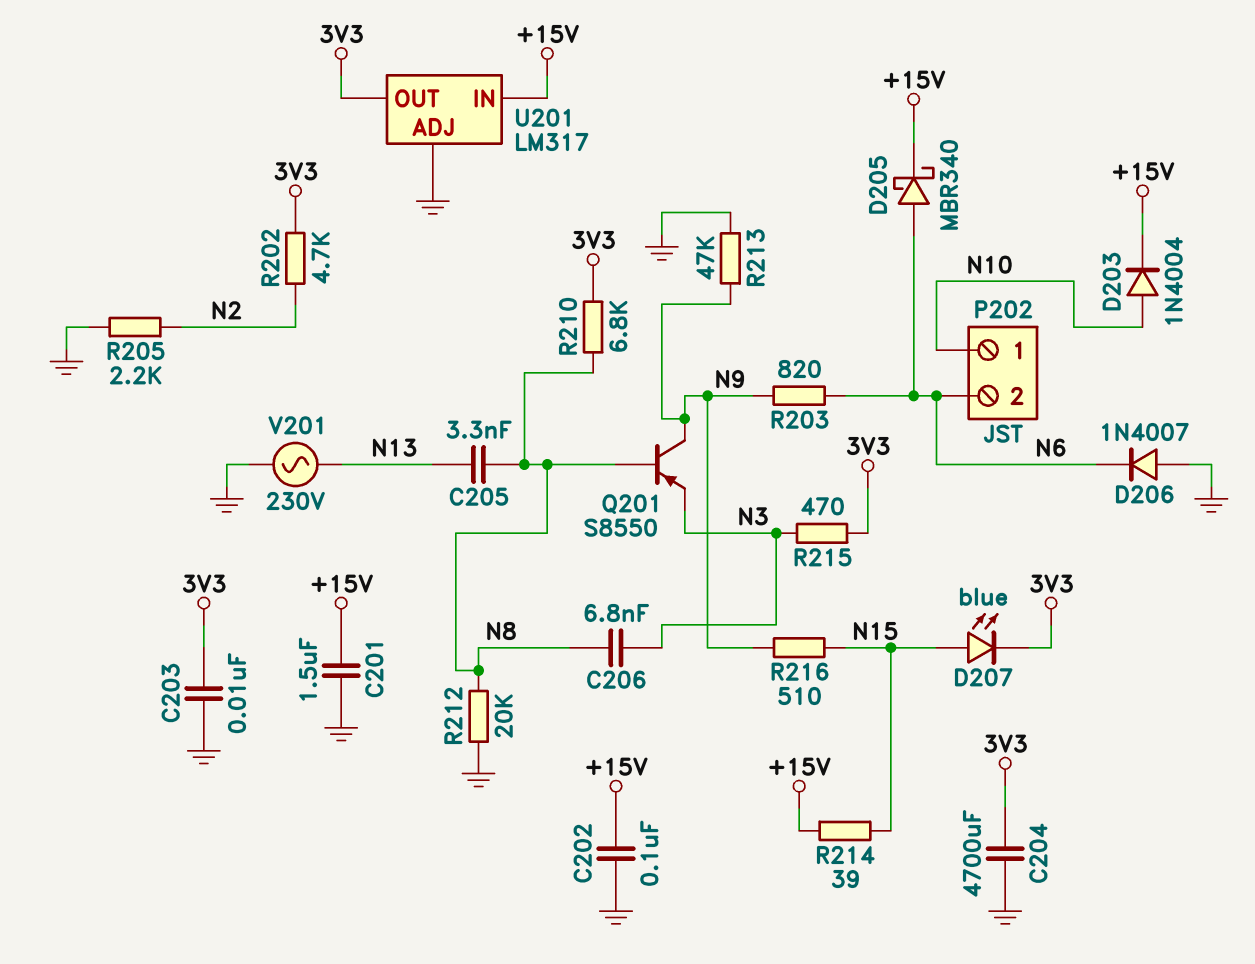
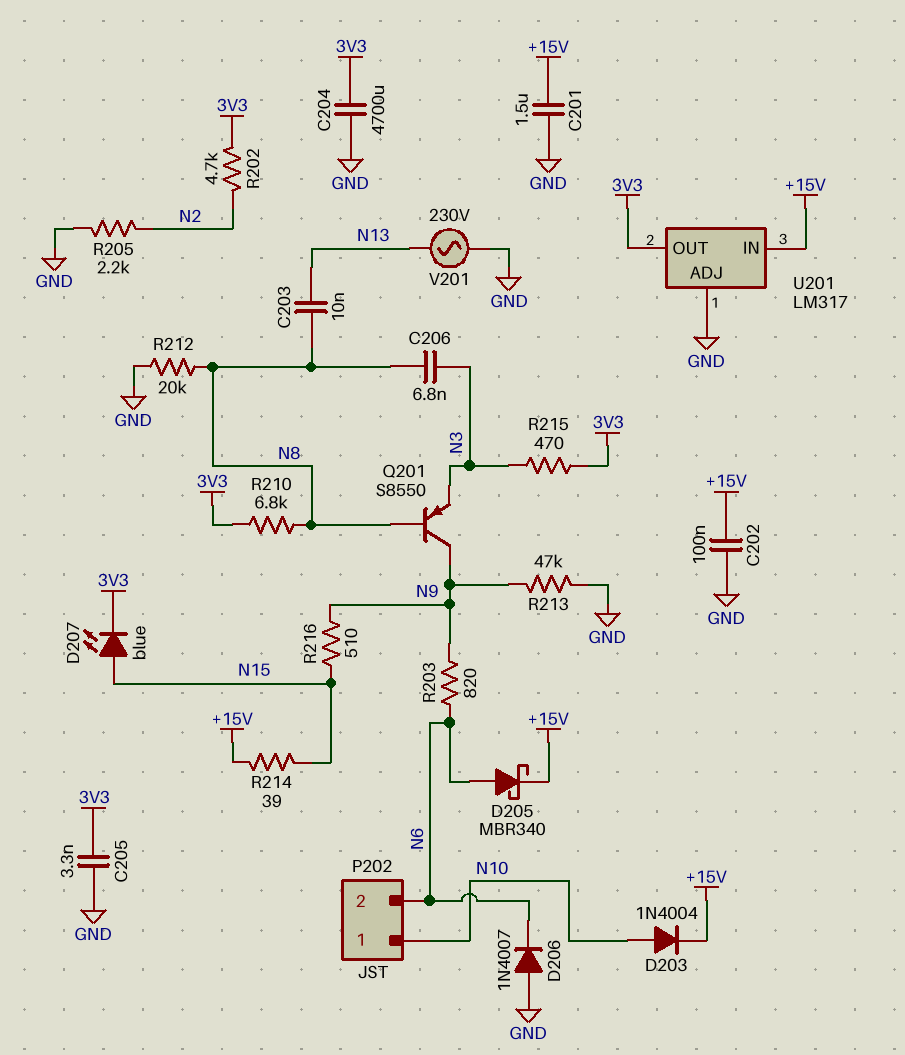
C203: 10nF (3V3, GND) -> 10nF (N8, N13)
C205: 3.3nF (N8, N13) -> 3.3nF (3V3, GND)

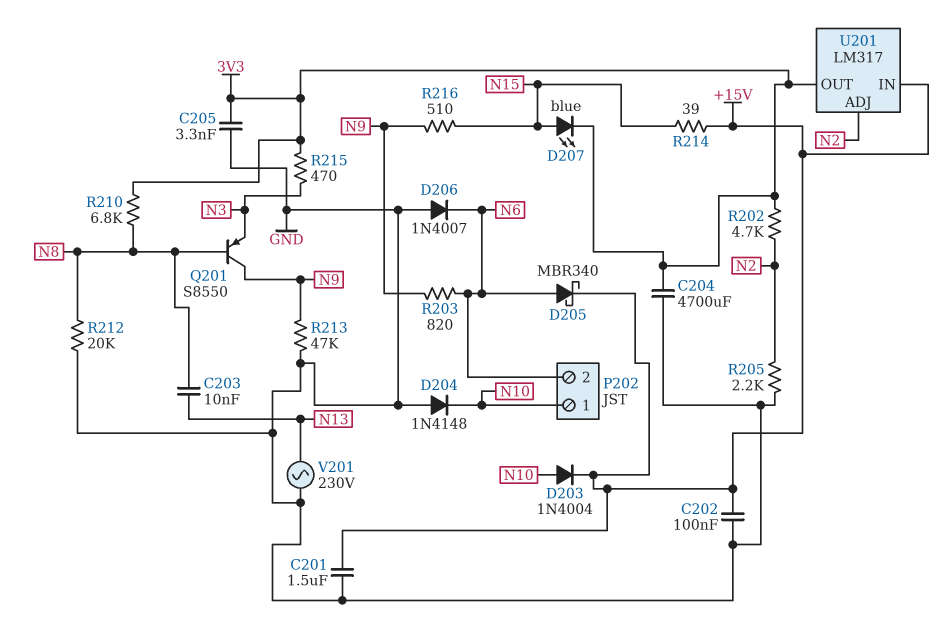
C206: 6.8nF (N3, N8) -> none
D204: none -> diode 1N4148 (A GND, K N10)
U201 pin ADJ: GND -> N2

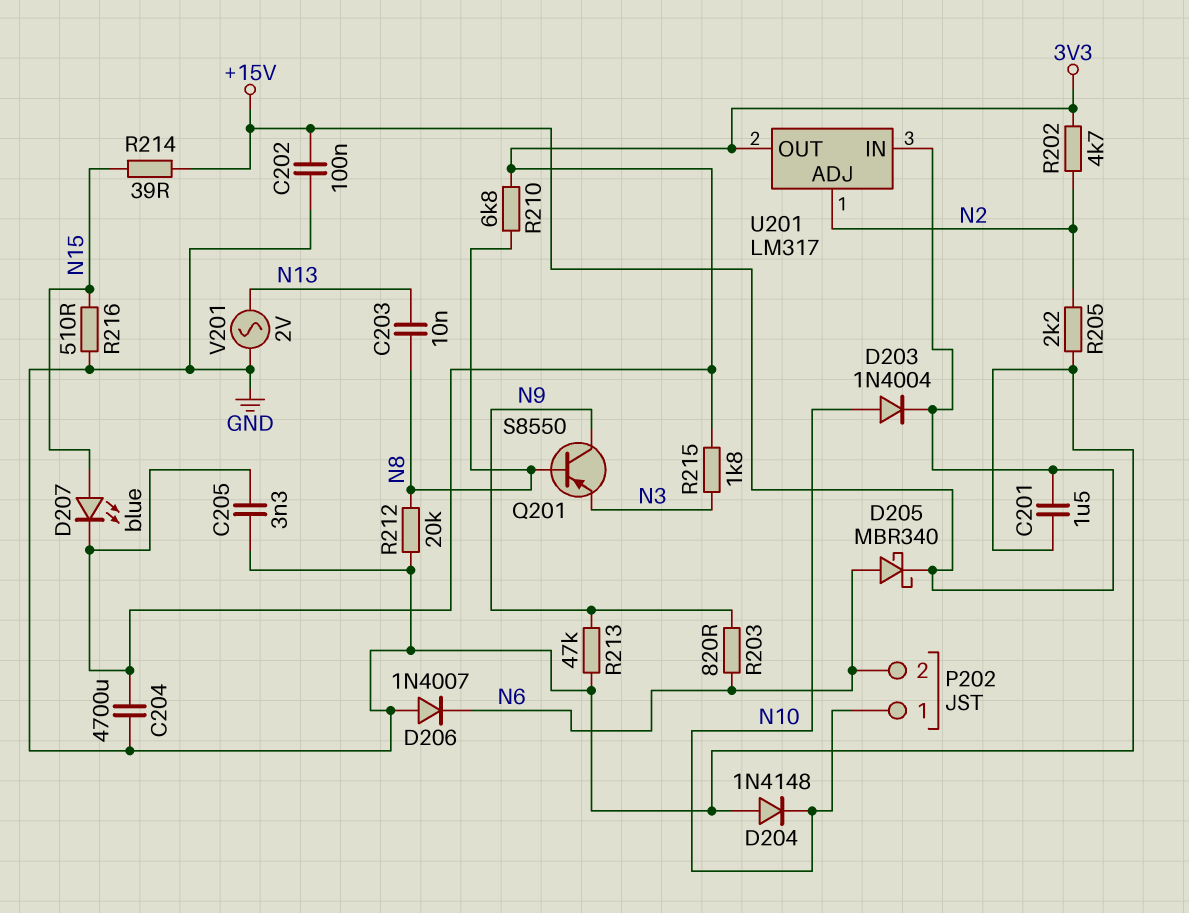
R215: 470 (3V3, N3) -> 1.8k (3V3, N3)
R216: 510 (N9, N15) -> 510 (GND, N15)
V201: AC 230V (GND, N13) -> AC 2V (GND, N13)

